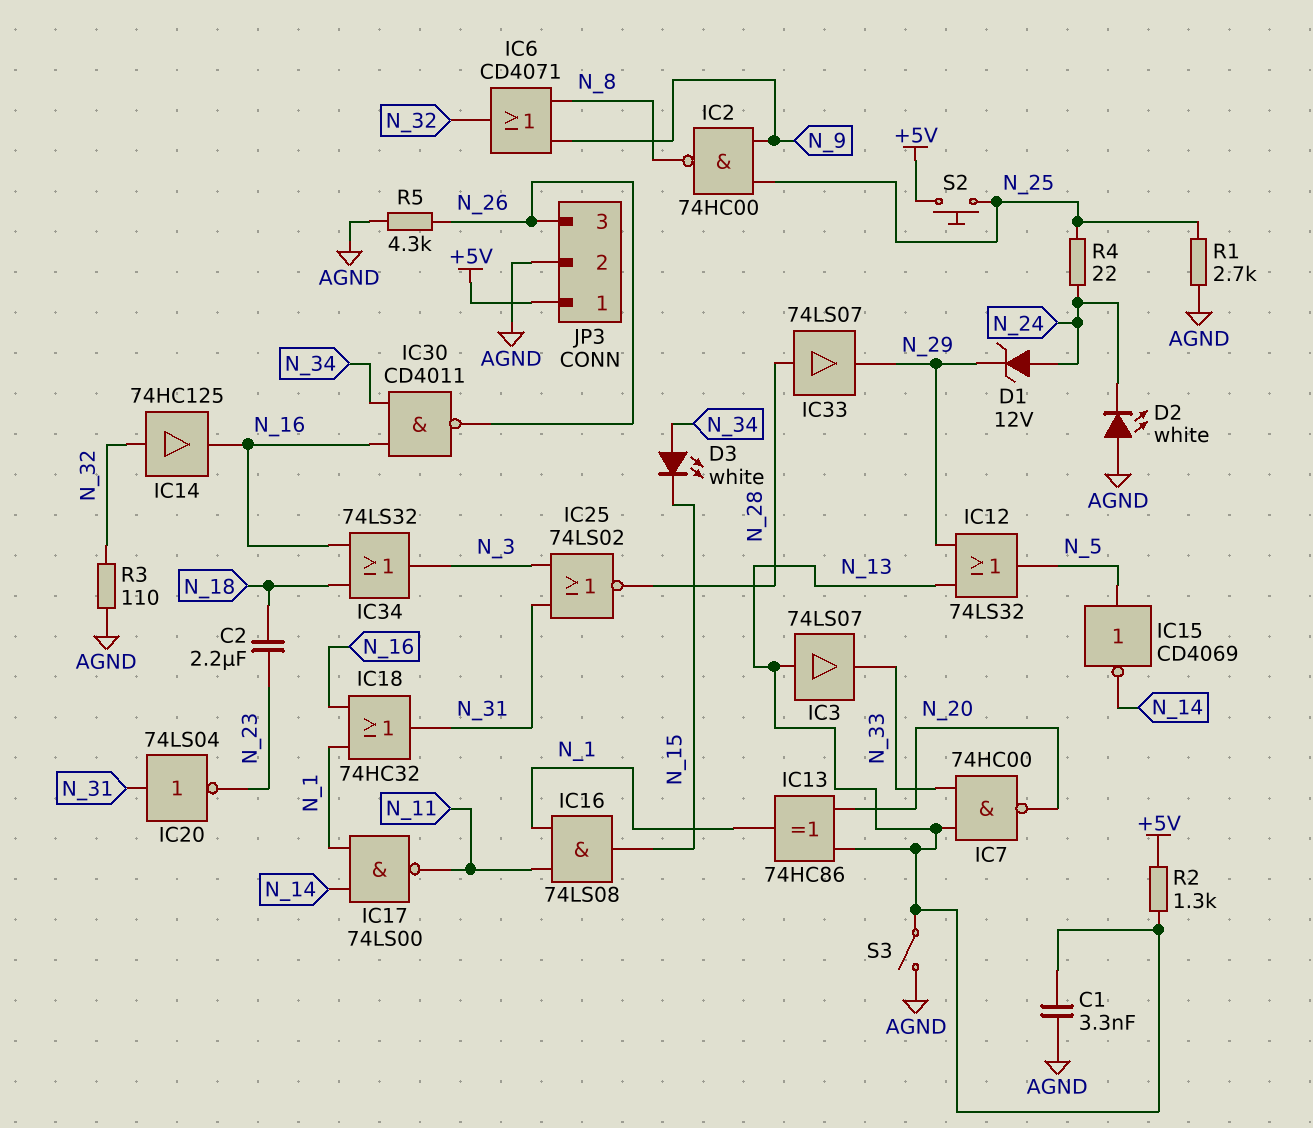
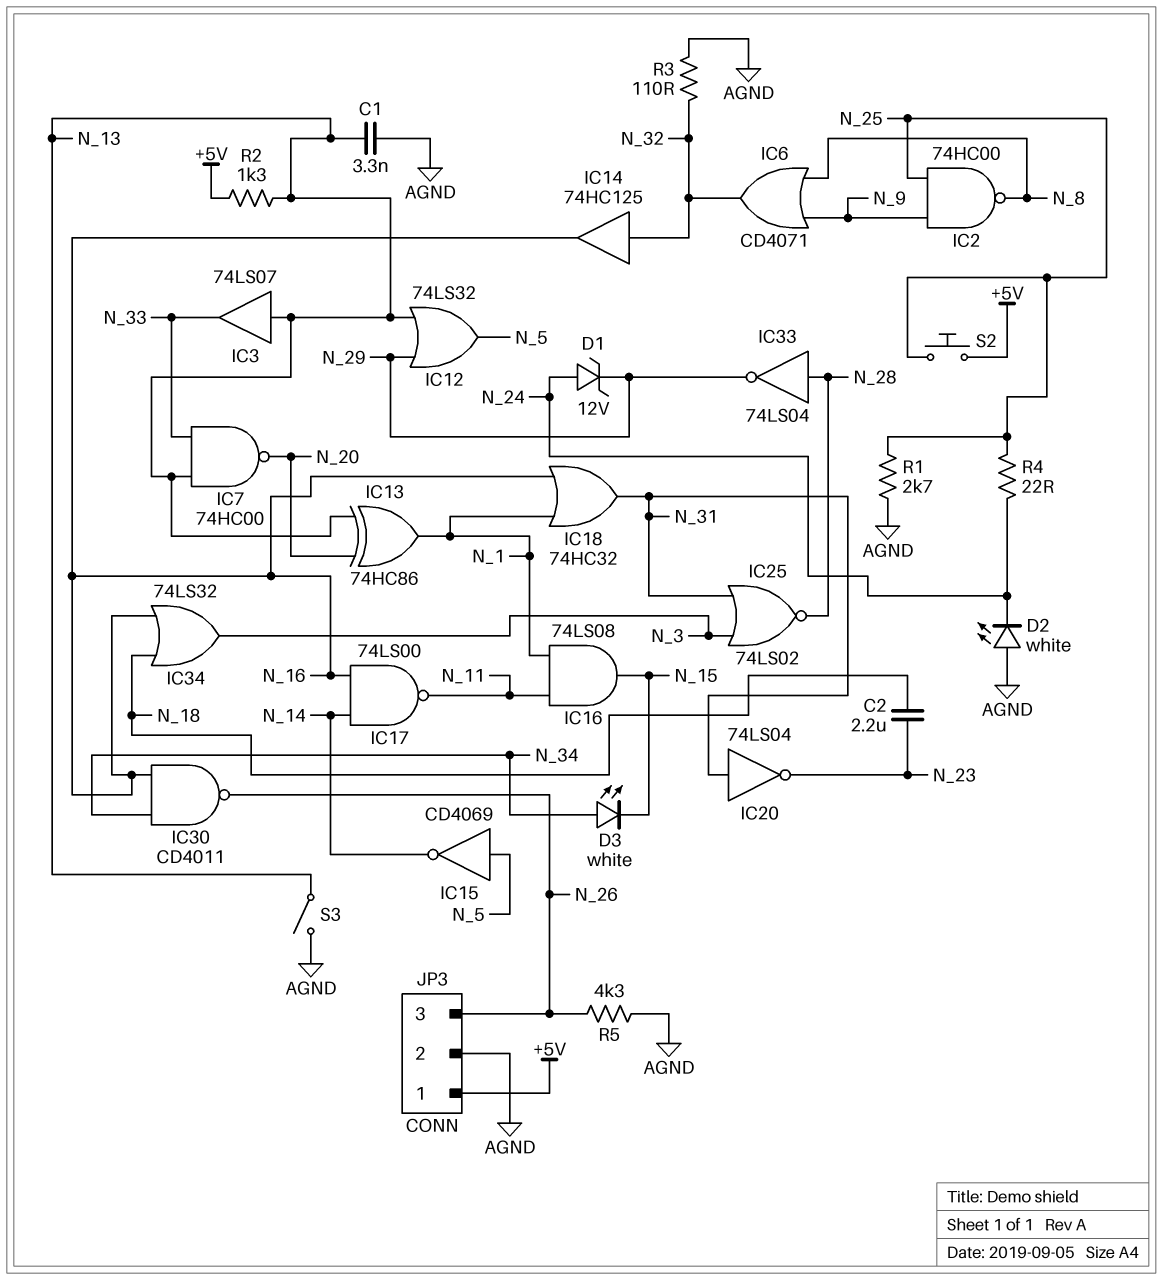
IC17: NAND 74LS00 (in N_1, in N_14, out N_11) -> NAND 74LS00 (in N_14, in N_16, out N_11)
IC33: buffer 74LS07 (in N_28, out N_29) -> NOT 74LS04 (in N_28, out N_29)

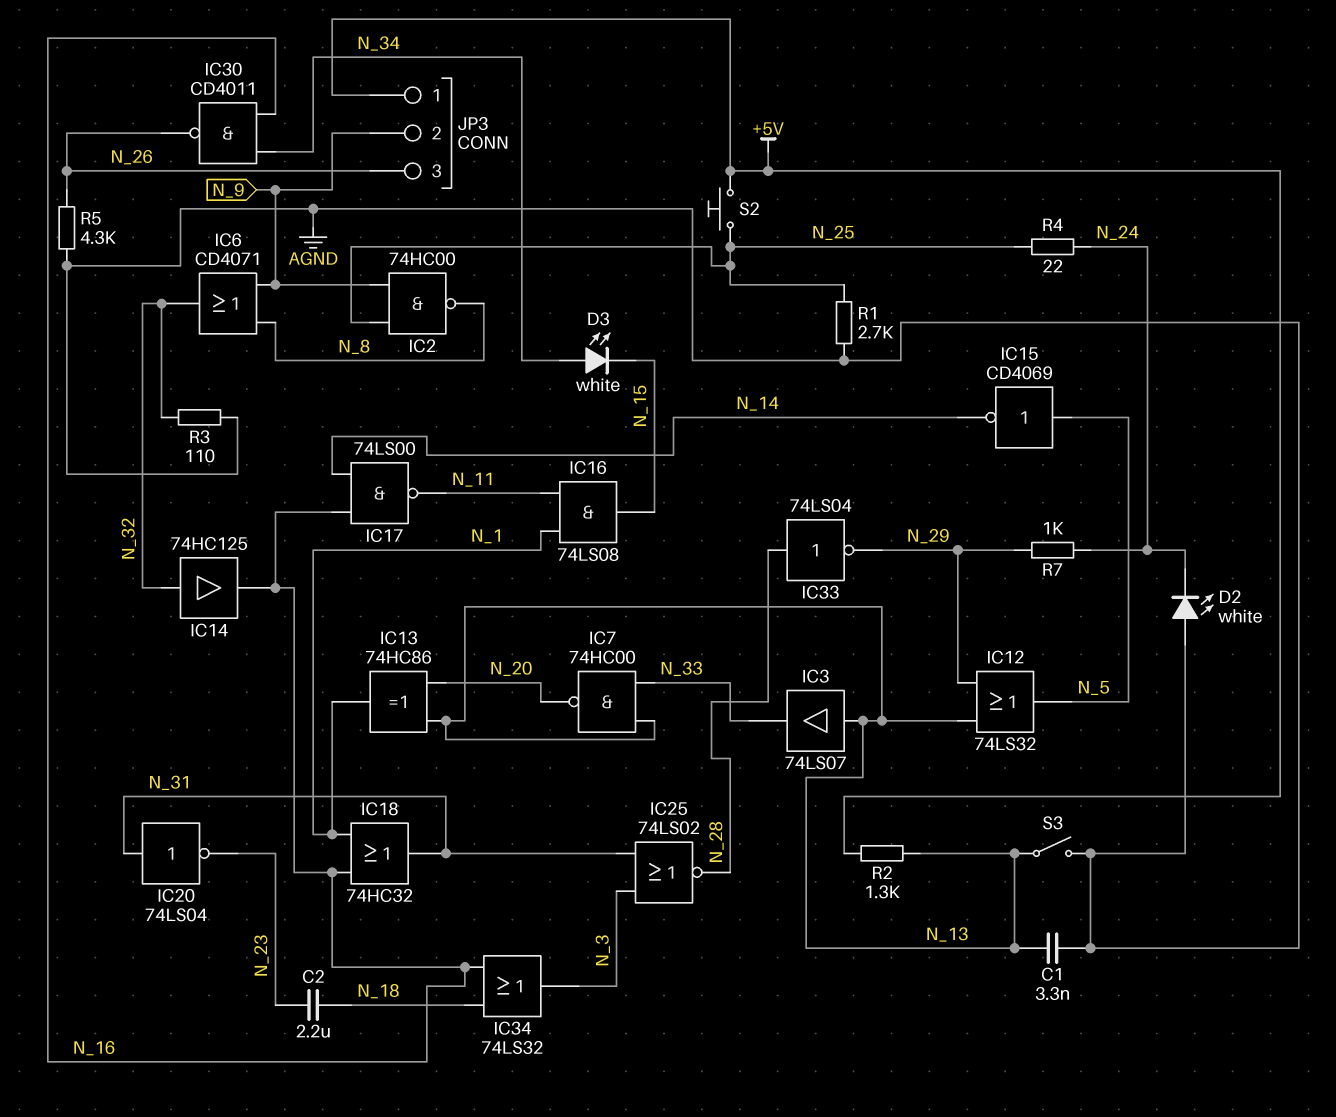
D1: zener 12V (A N_24, K N_29) -> none
JP3 pin 2: AGND -> N_9
R7: none -> 1k (N_24, N_29)

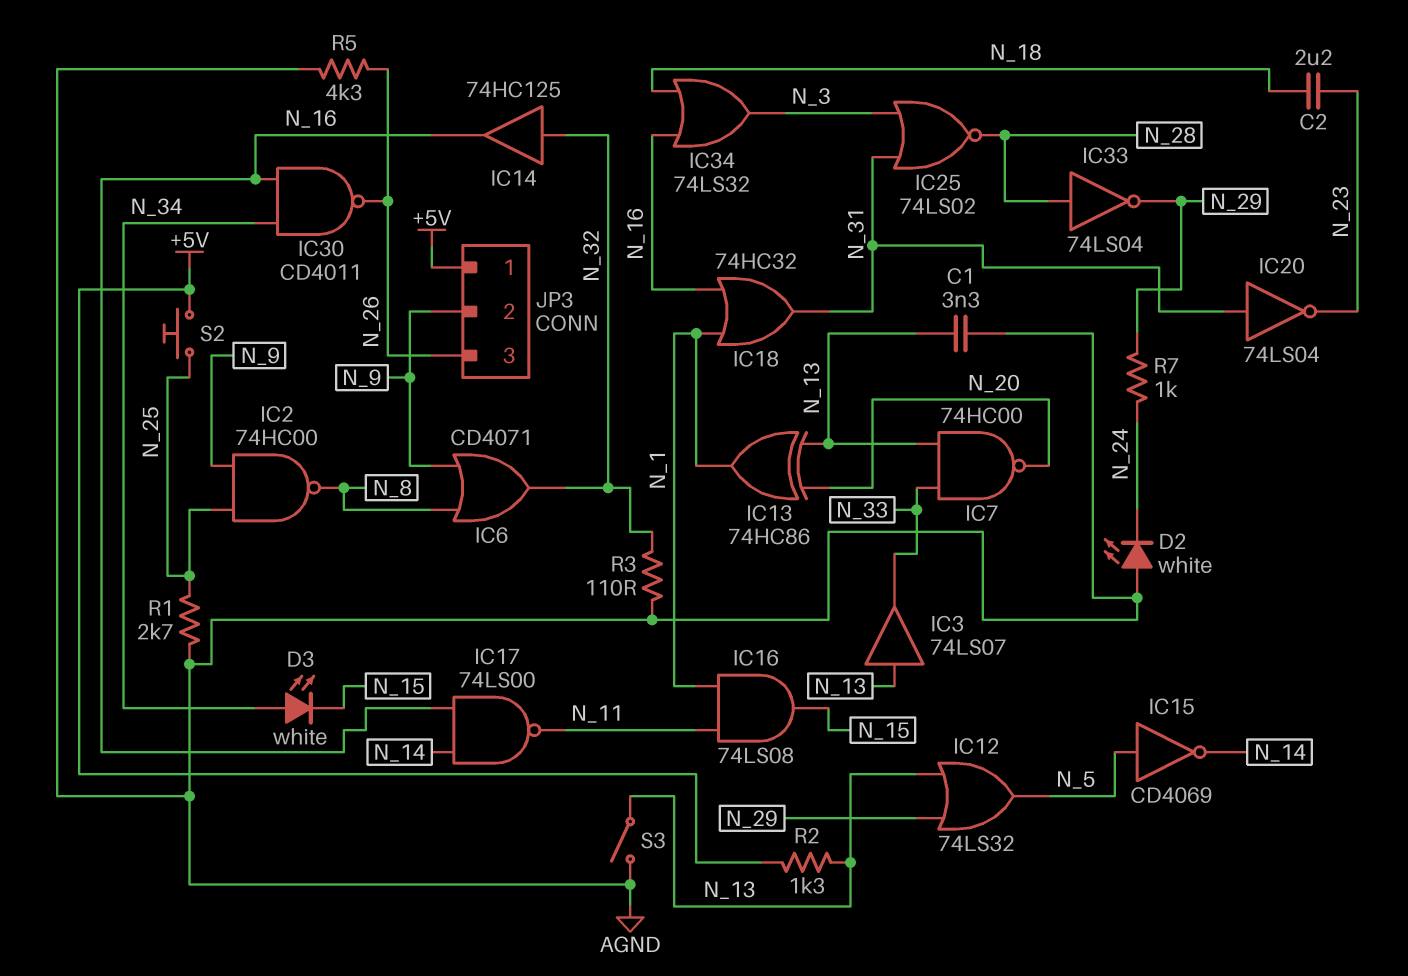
R4: 22 (N_24, N_25) -> none

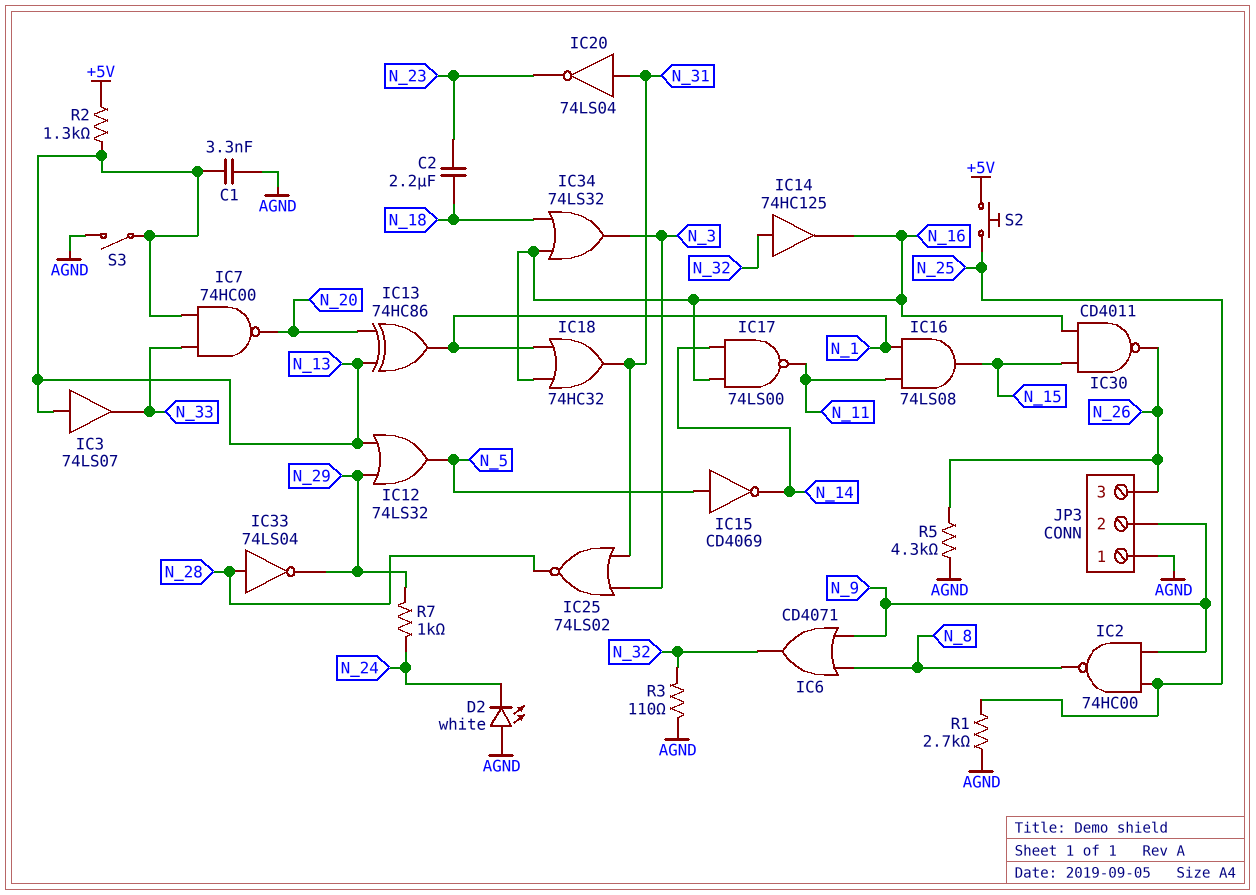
D3: LED white (A N_34, K N_15) -> none
IC30: NAND CD4011 (in N_16, in N_34, out N_26) -> NAND CD4011 (in N_15, in N_16, out N_26)
JP3 pin 1: +5V -> AGND

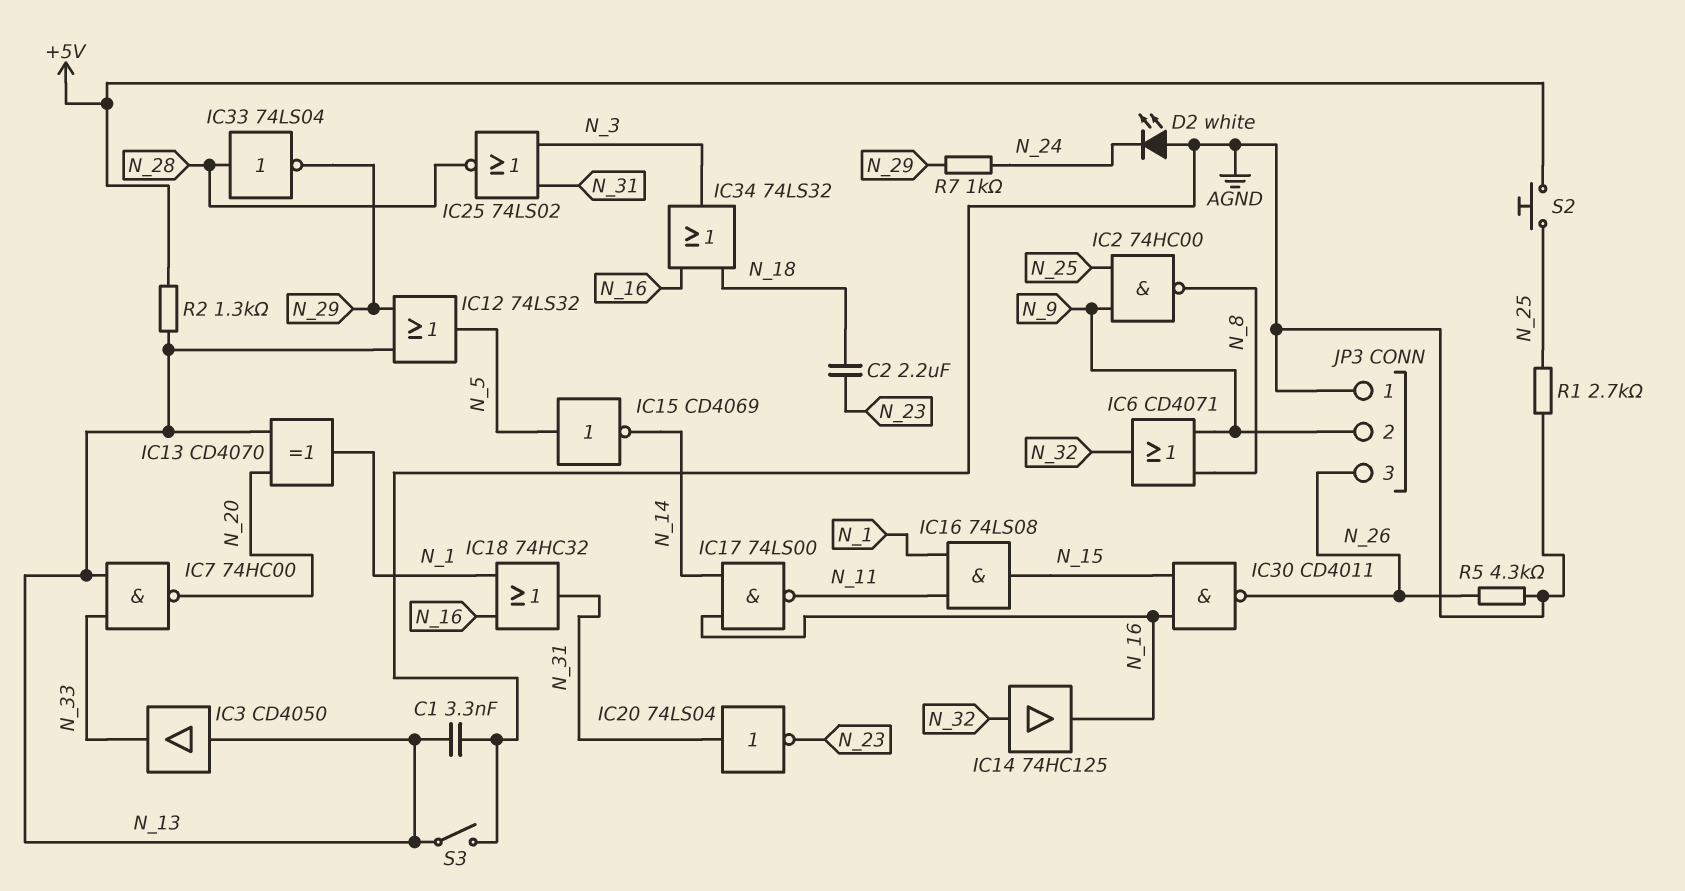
IC3: buffer 74LS07 (in N_13, out N_33) -> buffer CD4050 (in N_13, out N_33)
IC13: XOR 74HC86 (in N_13, in N_20, out N_1) -> XOR CD4070 (in N_13, in N_20, out N_1)
R3: 110 (AGND, N_32) -> none

